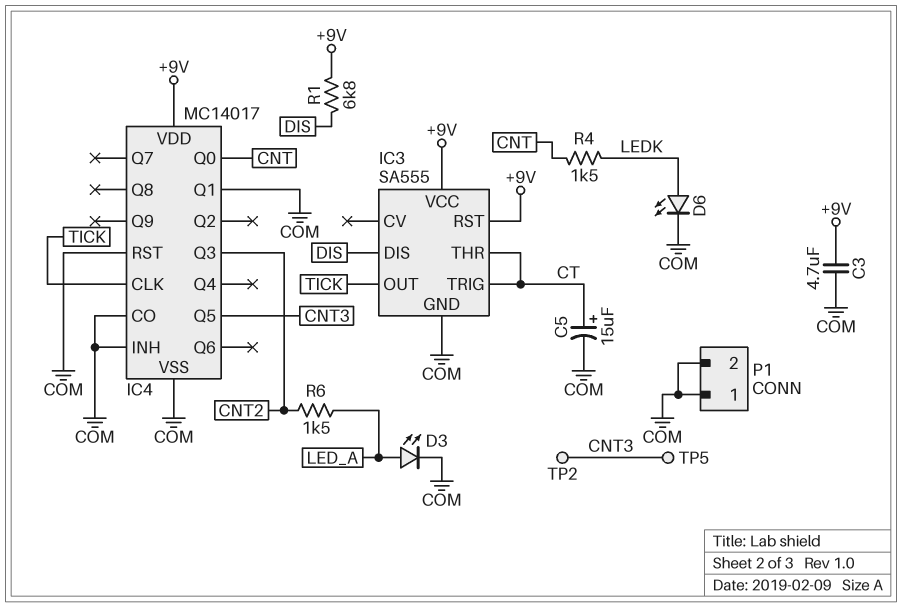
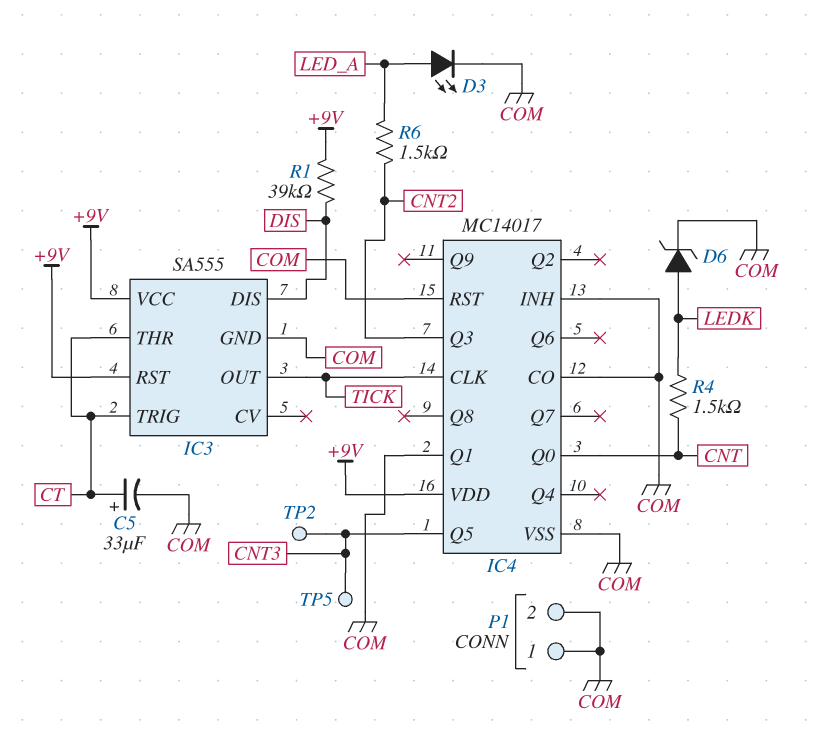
C3: 4.7uF (+9V, COM) -> none
C5: 15uF (plus CT, minus COM) -> 33uF (plus CT, minus COM)
D6: LED (A LEDK, K COM) -> zener (A LEDK, K COM)
R1: 6.8k (+9V, DIS) -> 39k (+9V, DIS)

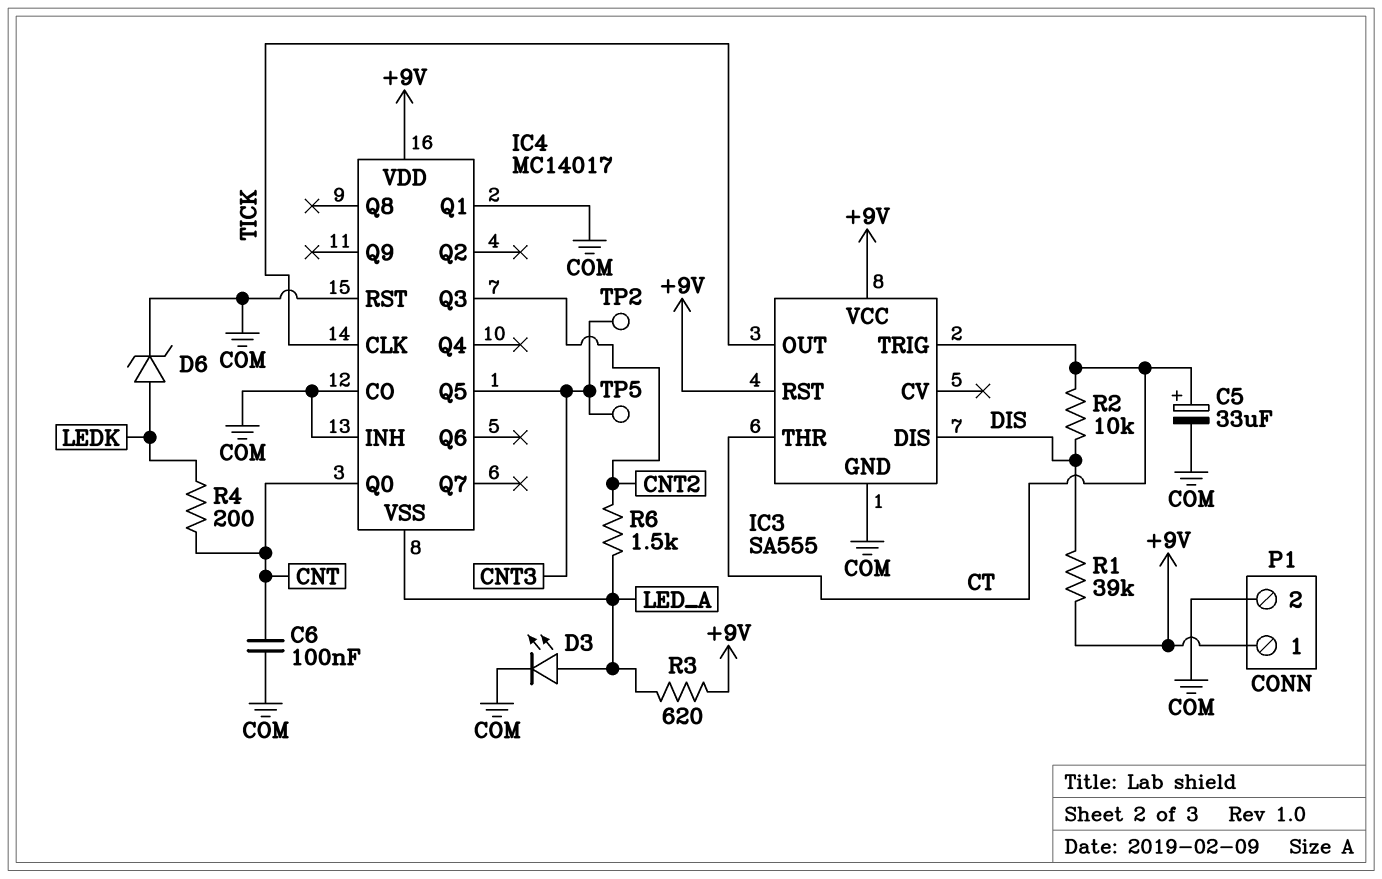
C6: none -> 100nF (CNT, COM)
IC4 pin VSS: COM -> LED_A
P1 pin 1: COM -> +9V
R2: none -> 10k (CT, DIS)
R3: none -> 620 (+9V, LED_A)
R4: 1.5k (CNT, LEDK) -> 200 (CNT, LEDK)

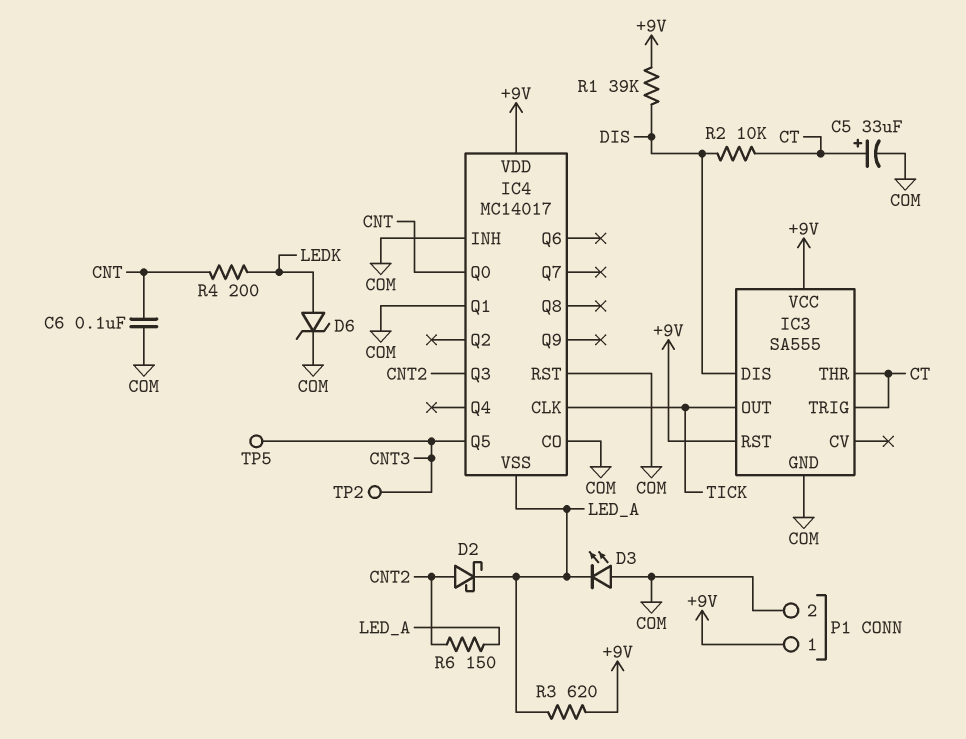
D2: none -> schottky (A CNT2, K LED_A)
D3: LED (A LED_A, K COM) -> LED (A COM, K LED_A)
R6: 1.5k (CNT2, LED_A) -> 150 (CNT2, LED_A)

